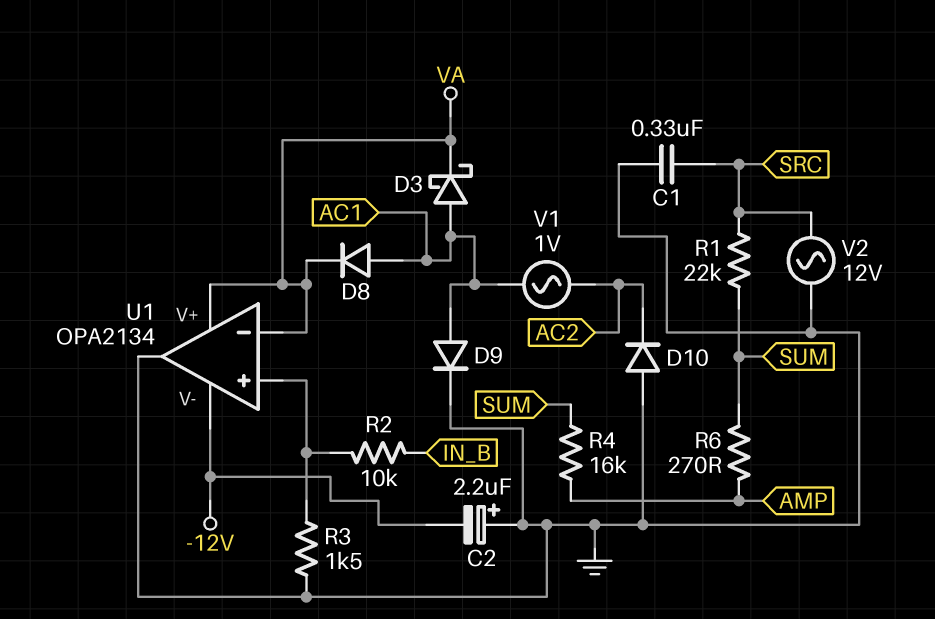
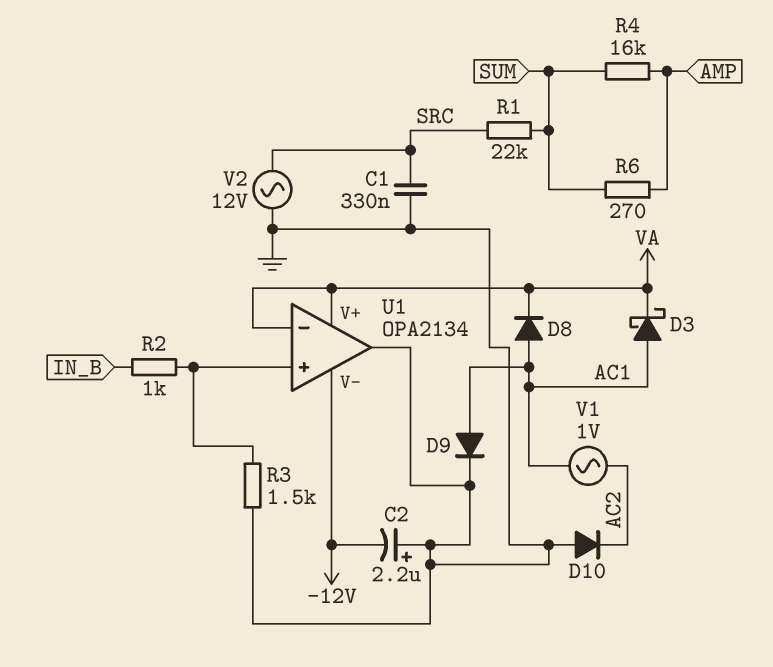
R2: 10k (IN_B, U1/in+) -> 1k (IN_B, U1/in+)

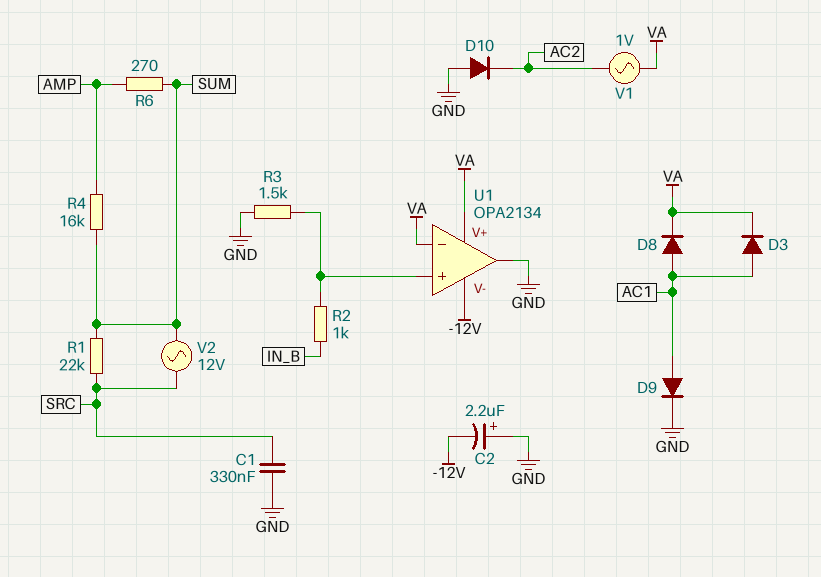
D3: schottky (A AC1, K VA) -> diode (A AC1, K VA)
V1: AC 1V (AC1, AC2) -> AC 1V (AC2, VA)
V2: AC 12V (GND, SRC) -> AC 12V (SRC, SUM)

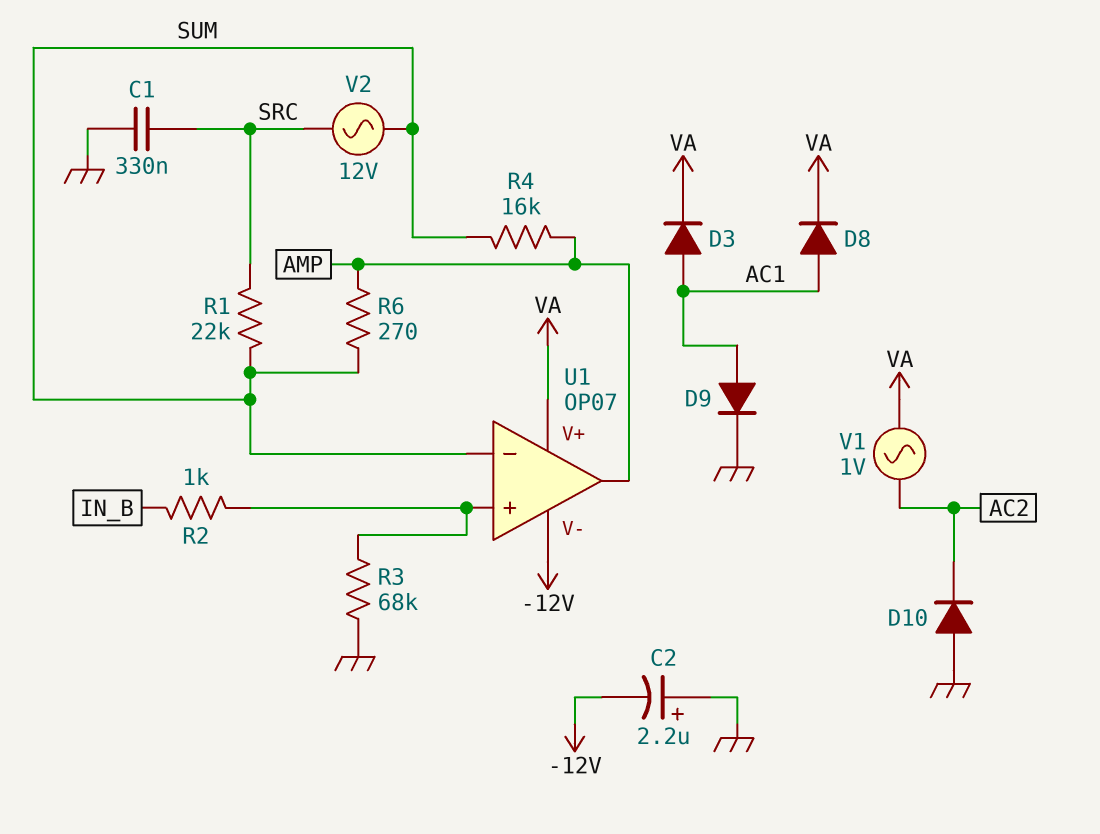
R3: 1.5k (GND, U1/in+) -> 68k (GND, U1/in+)
U1: OPA2134 -> OP07
U1 pin in-: VA -> SUM
U1 pin out: GND -> AMP

